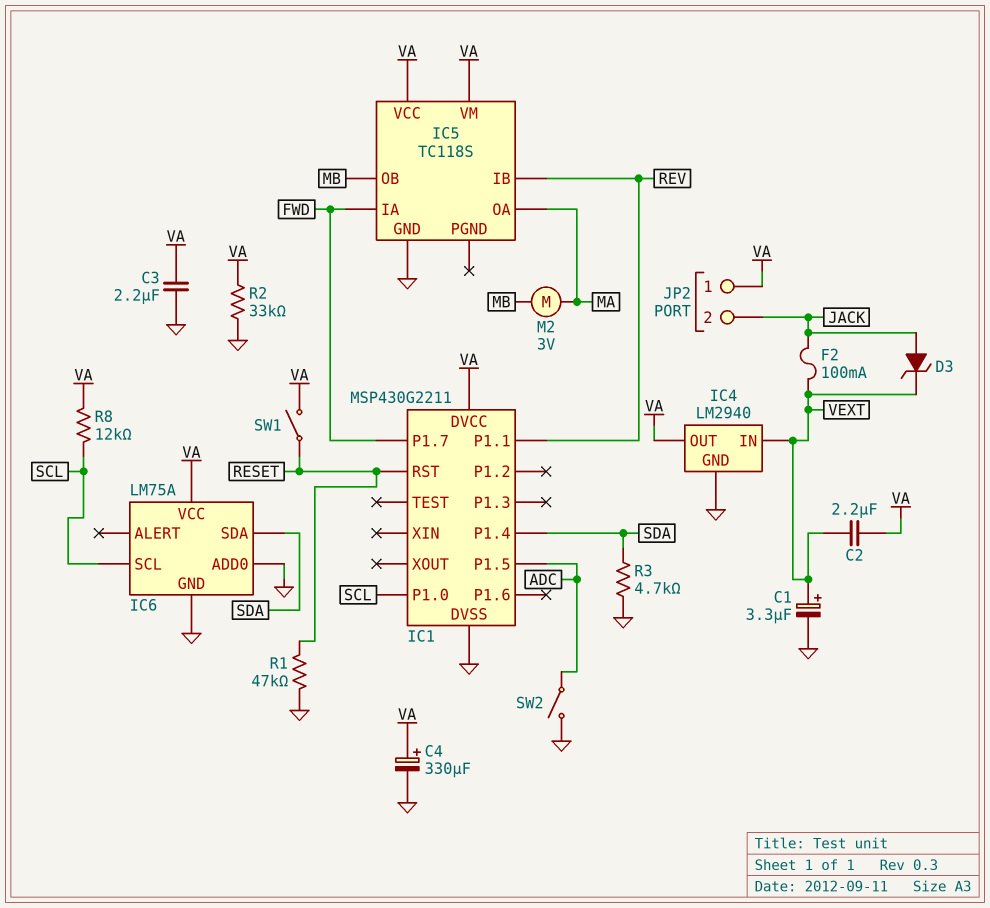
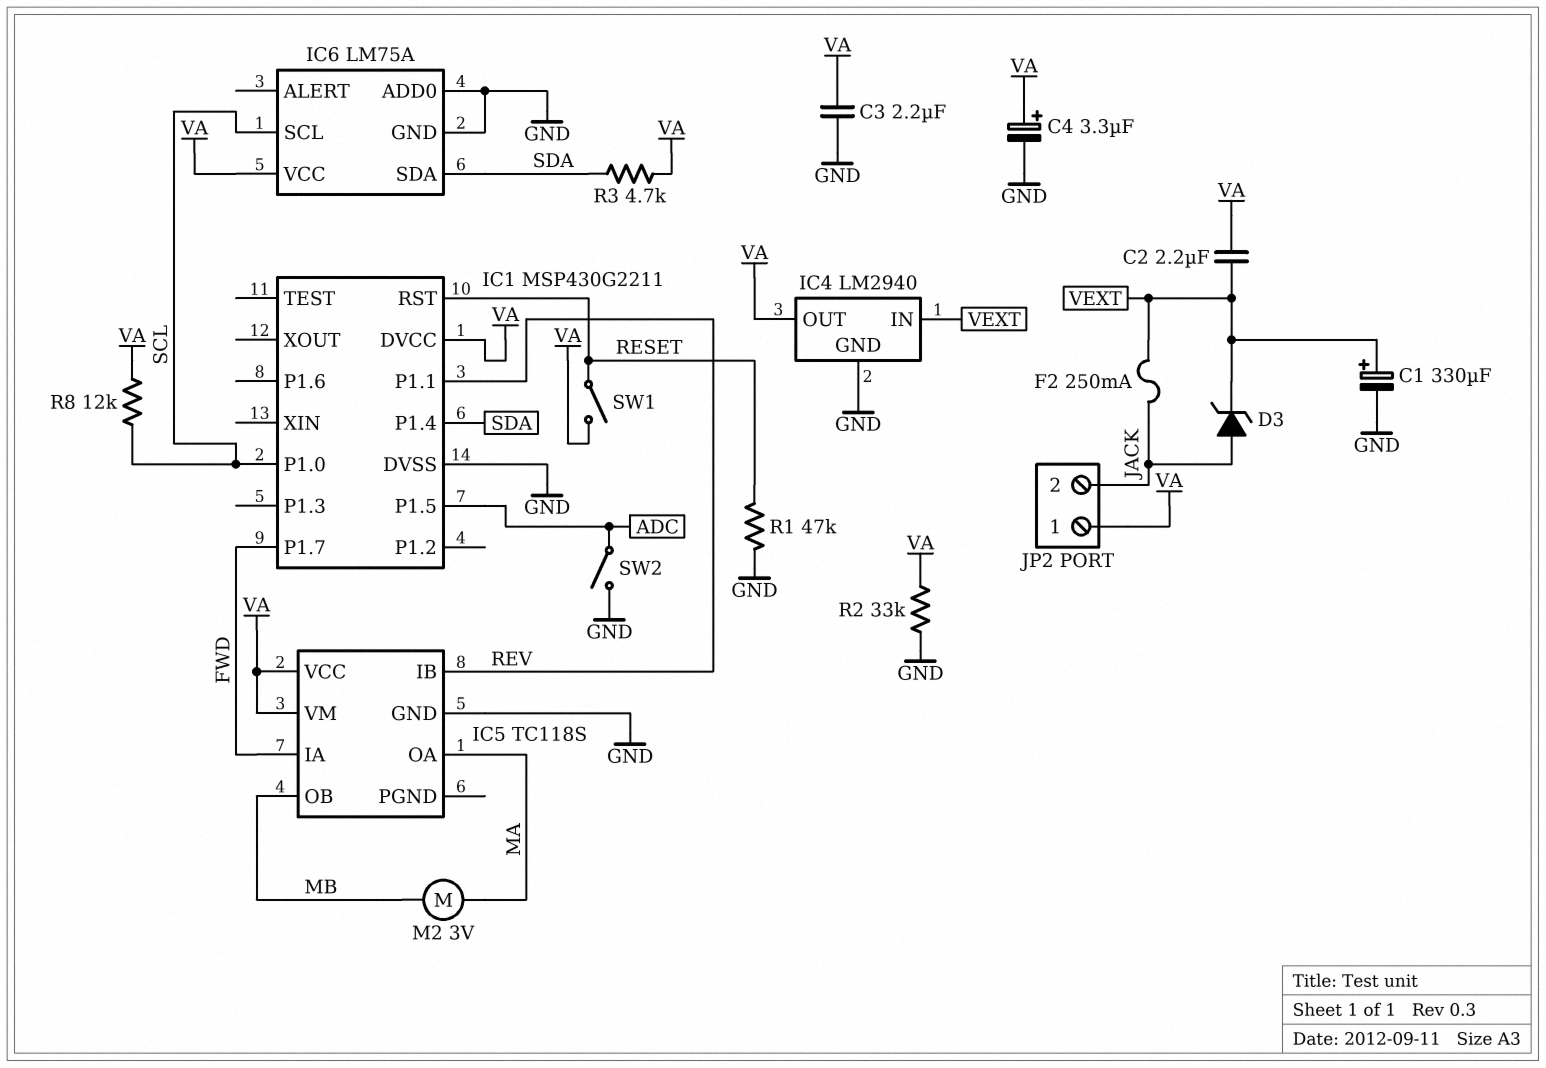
C1: 3.3uF (plus VEXT, minus GND) -> 330uF (plus VEXT, minus GND)
C4: 330uF (plus VA, minus GND) -> 3.3uF (plus VA, minus GND)
F2: 100mA (JACK, VEXT) -> 250mA (JACK, VEXT)
R3: 4.7k (GND, SDA) -> 4.7k (SDA, VA)

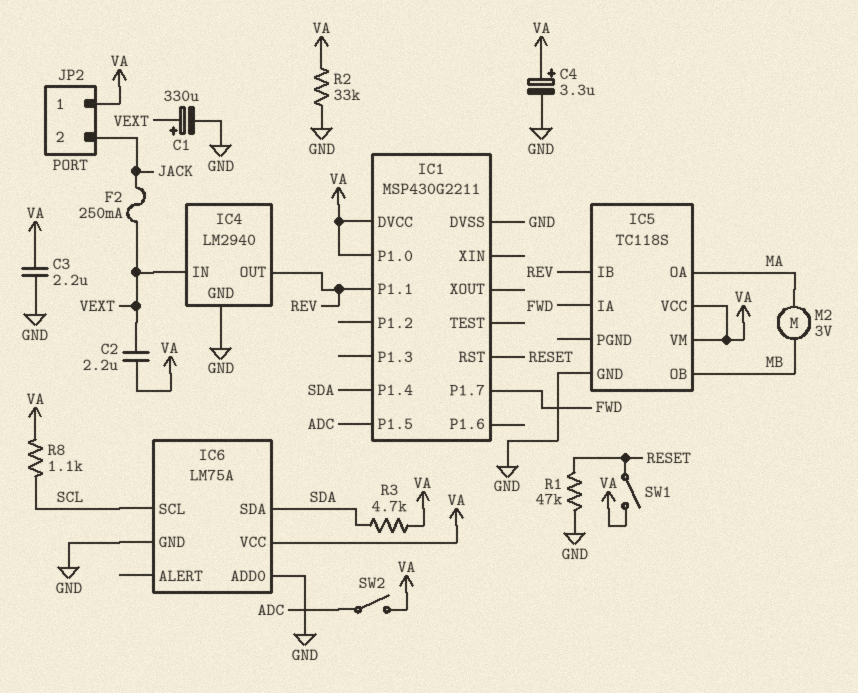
D3: zener (A JACK, K VEXT) -> none
IC1 pin P1.0: SCL -> VA
IC4 pin OUT: VA -> REV
R8: 12k (SCL, VA) -> 1.1k (SCL, VA)
SW2: switch (ADC, GND) -> switch (ADC, VA)

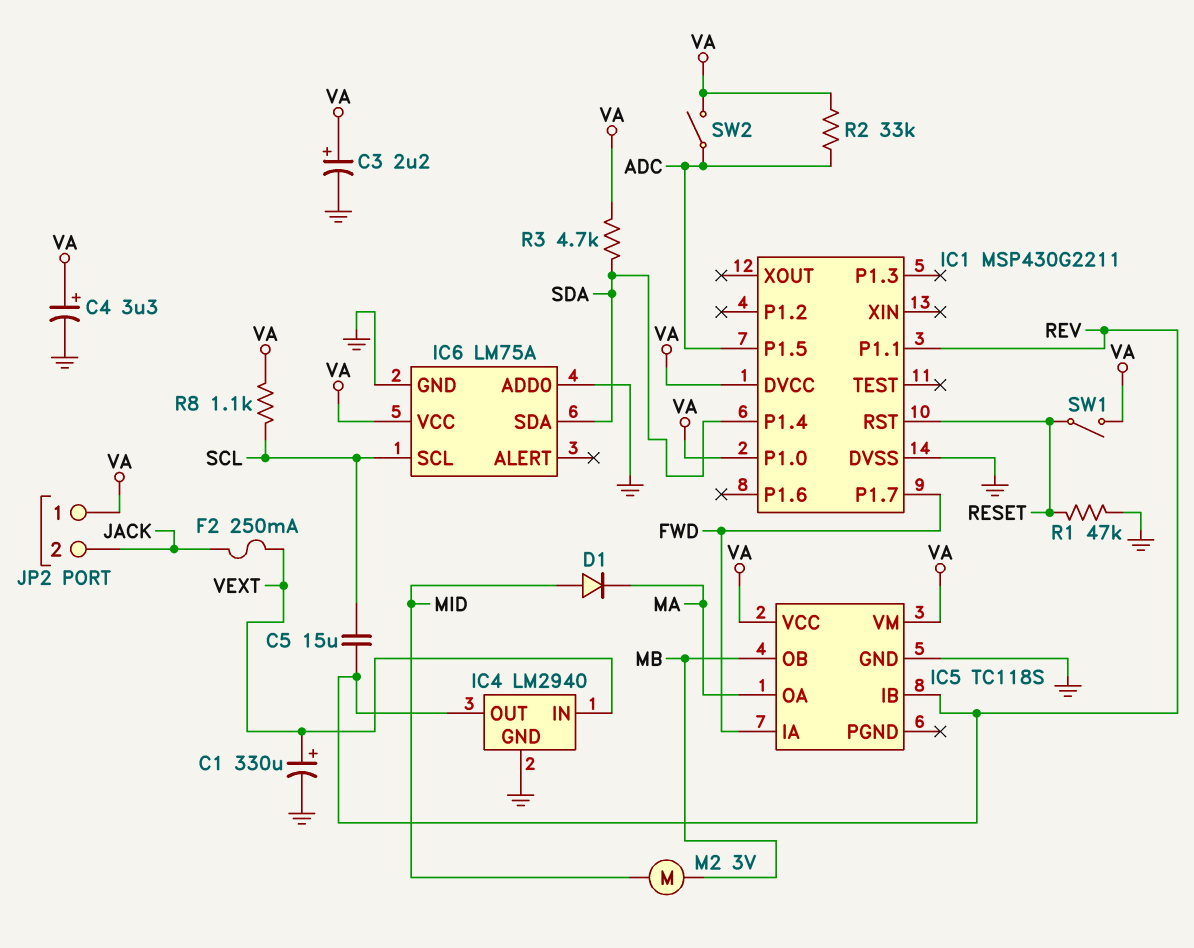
C2: 2.2uF (VA, VEXT) -> none
C3: 2.2uF (GND, VA) -> 2.2uF (plus VA, minus GND)
C5: none -> 15uF (REV, SCL)
D1: none -> diode (A MID, K MA)
M2: motor 3V (MA, MB) -> motor 3V (MB, MID)
R2: 33k (GND, VA) -> 33k (ADC, VA)

